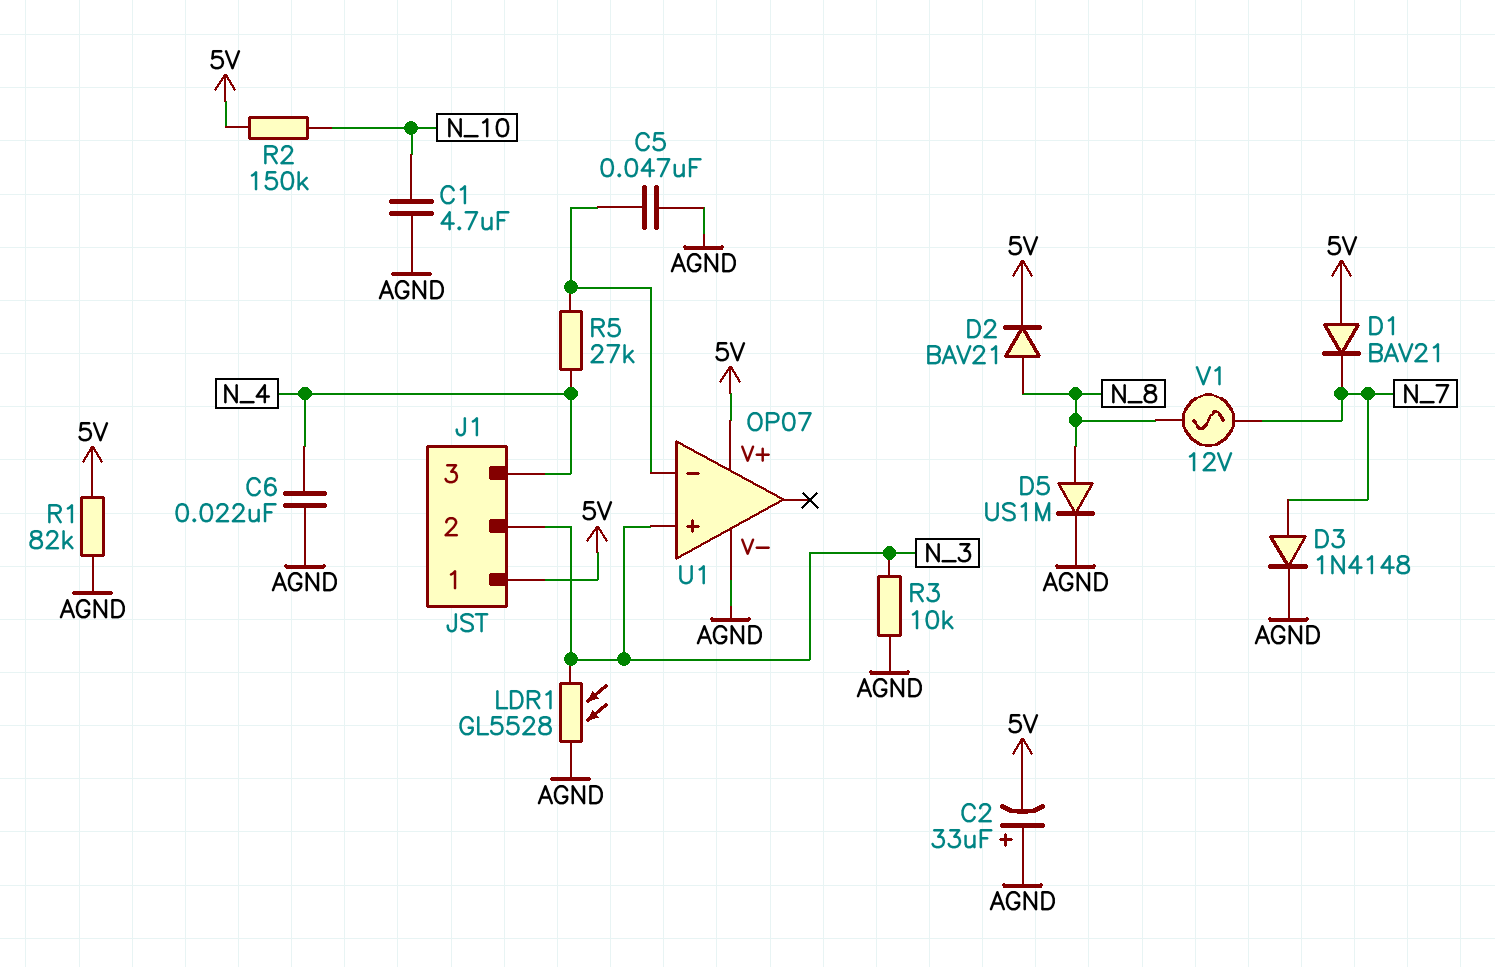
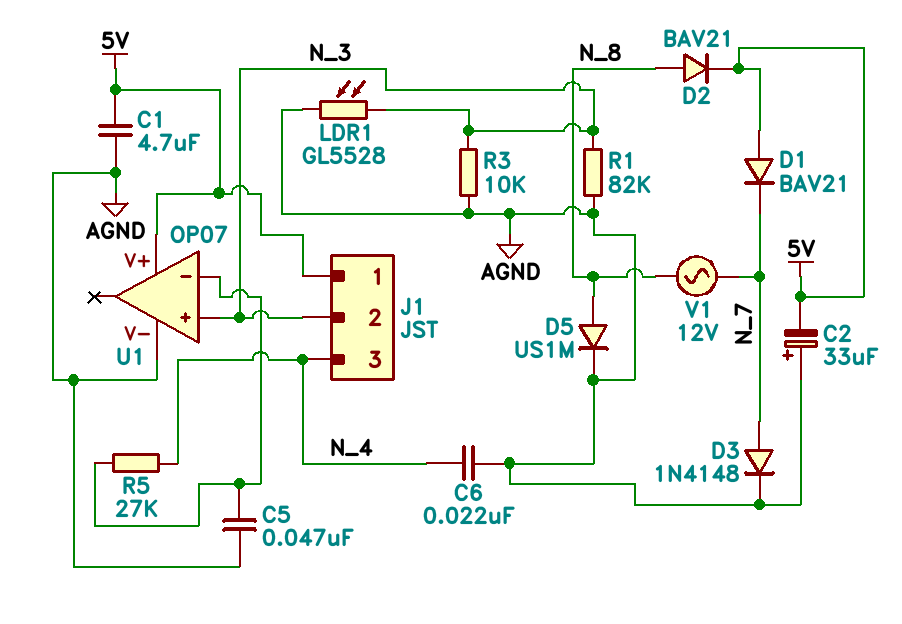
C1: 4.7uF (AGND, N_10) -> 4.7uF (5V, AGND)
R1: 82k (5V, AGND) -> 82k (AGND, N_3)
R2: 150k (5V, N_10) -> none

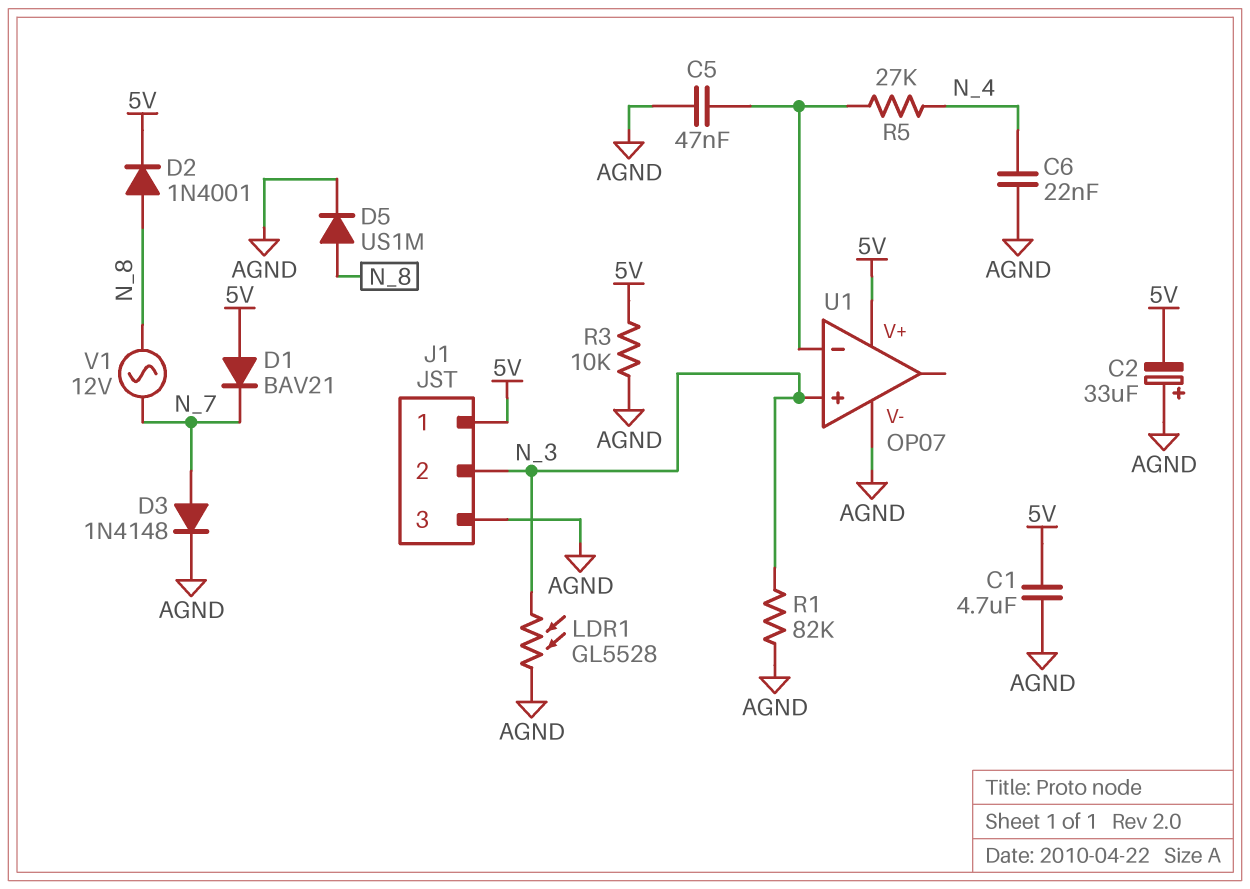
D2: diode BAV21 (A N_8, K 5V) -> diode 1N4001 (A N_8, K 5V)
J1 pin 3: N_4 -> AGND
R3: 10k (AGND, N_3) -> 10k (5V, AGND)

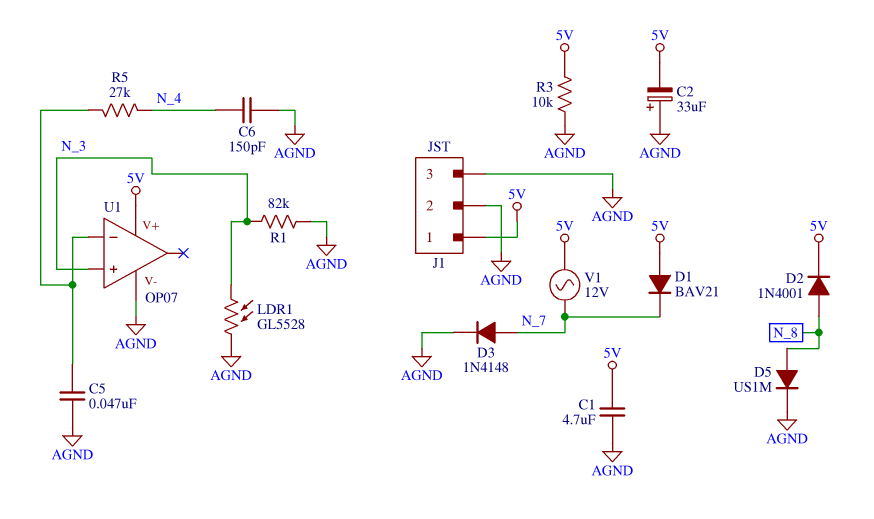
C6: 22nF (AGND, N_4) -> 150pF (AGND, N_4)
J1 pin 2: N_3 -> AGND
V1: AC 12V (N_7, N_8) -> AC 12V (5V, N_7)

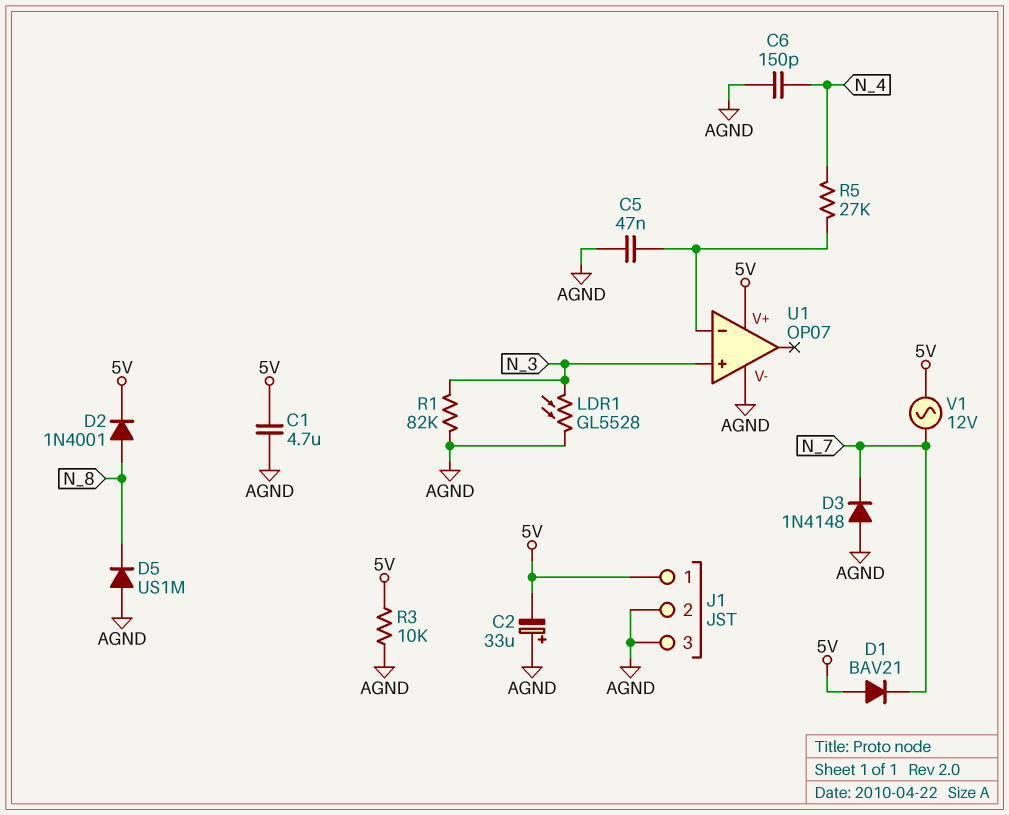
D3: diode 1N4148 (A N_7, K AGND) -> diode 1N4148 (A AGND, K N_7)
D5: diode US1M (A N_8, K AGND) -> diode US1M (A AGND, K N_8)

